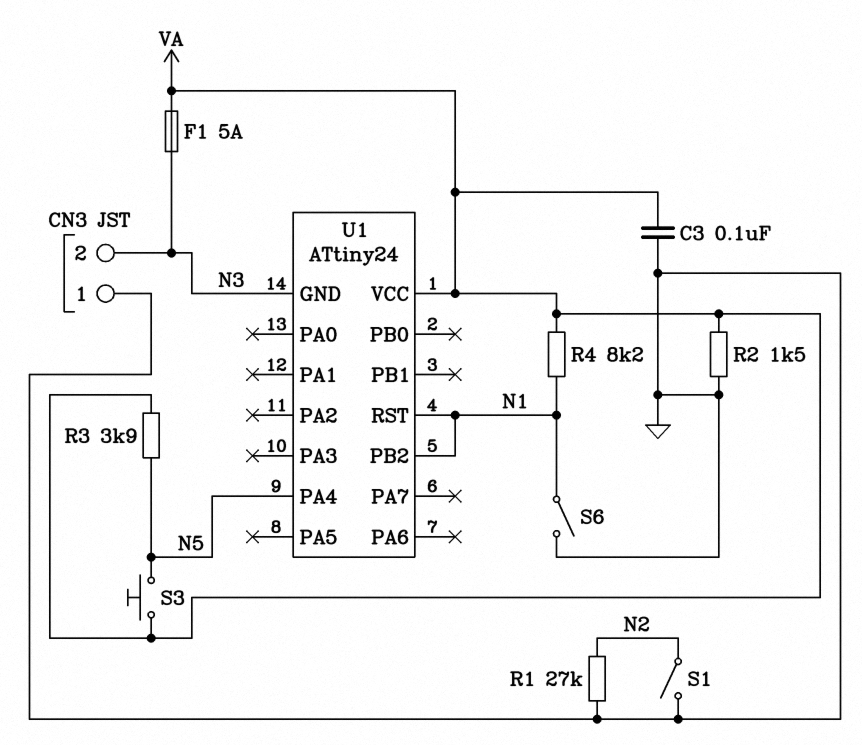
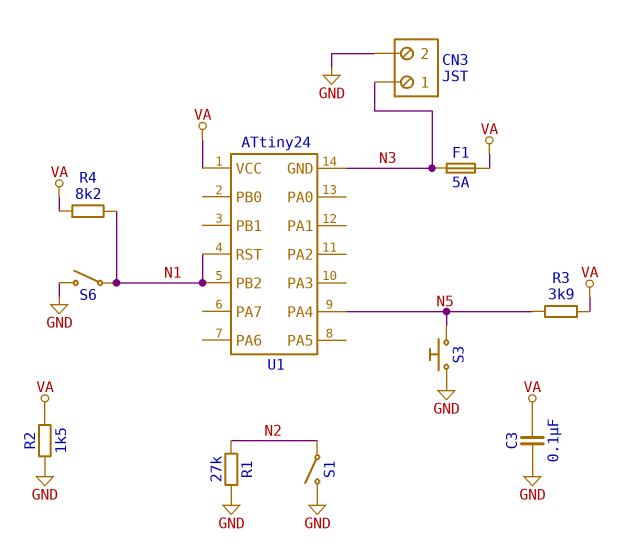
CN3 pin 1: GND -> N3
CN3 pin 2: N3 -> GND
S3: button (N5, VA) -> button (GND, N5)

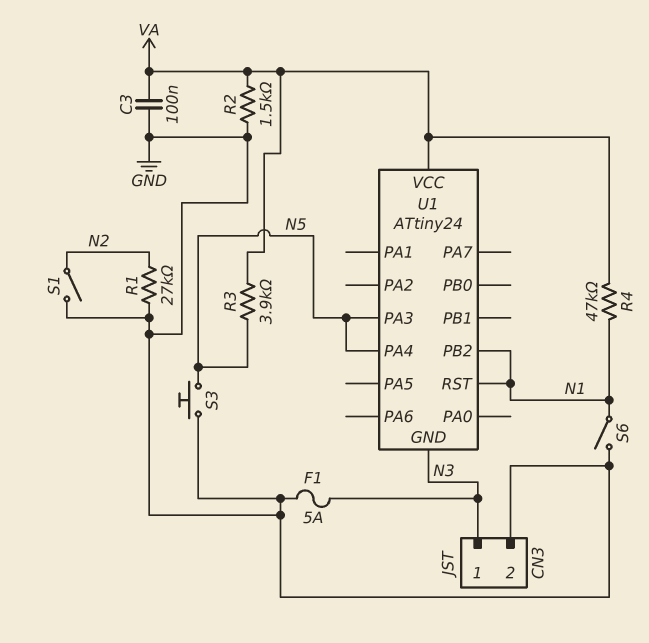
F1: 5A (N3, VA) -> 5A (GND, N3)
R4: 8.2k (N1, VA) -> 47k (N1, VA)
U1 pin PA3: none -> N5

